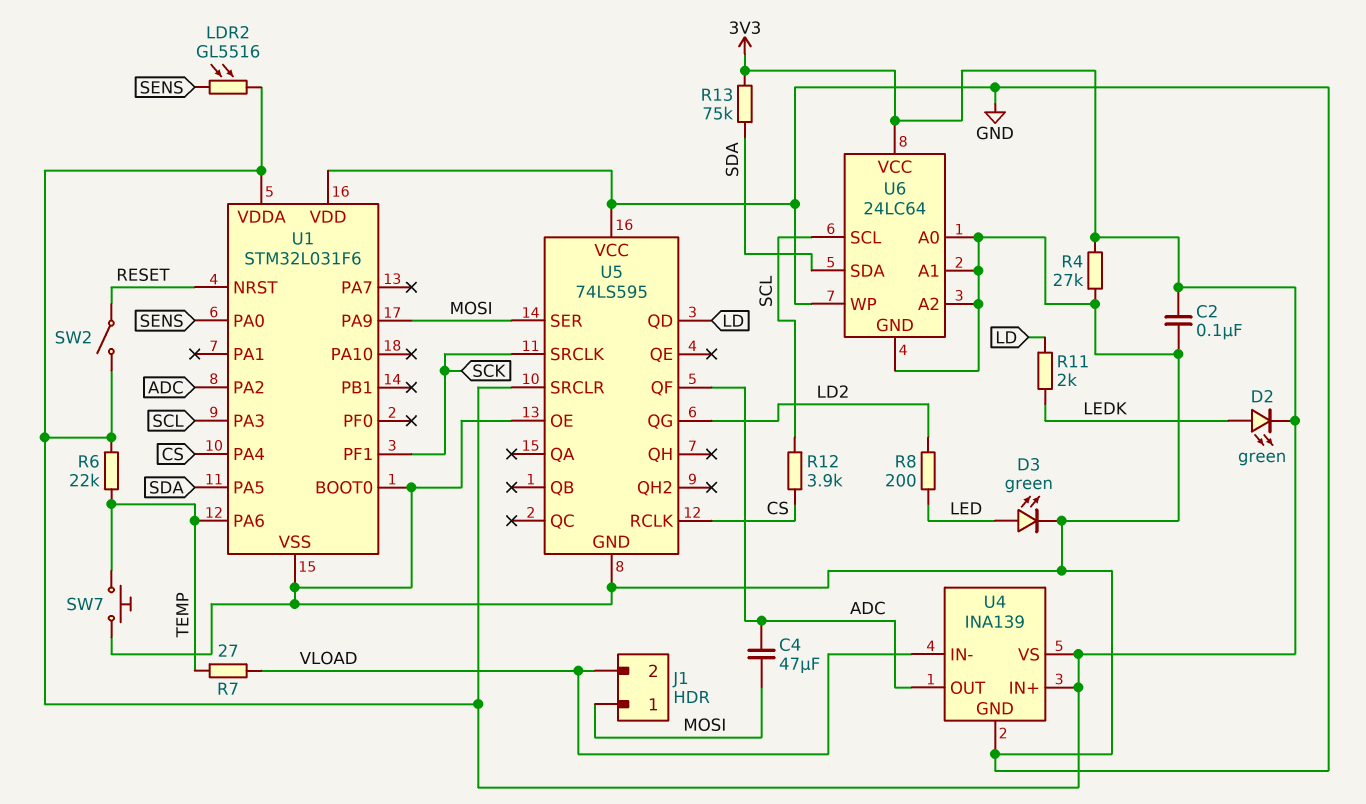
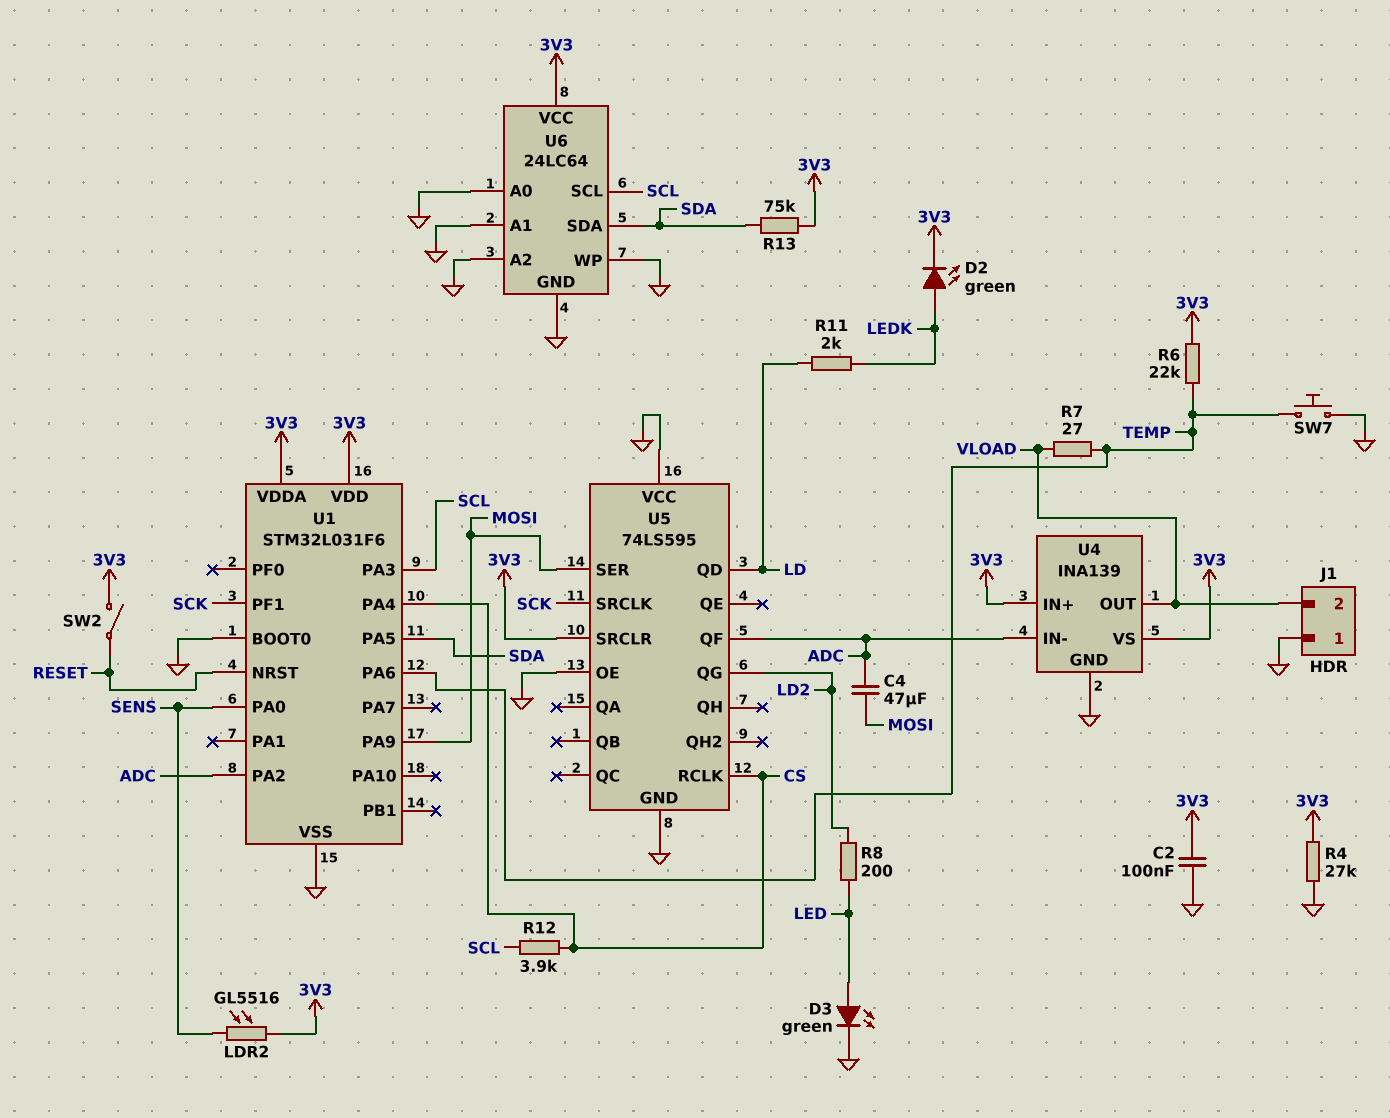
J1 pin 1: MOSI -> GND
U1 pin VDD: GND -> 3V3
U4 pin IN-: VLOAD -> ADC
U4 pin OUT: ADC -> VLOAD

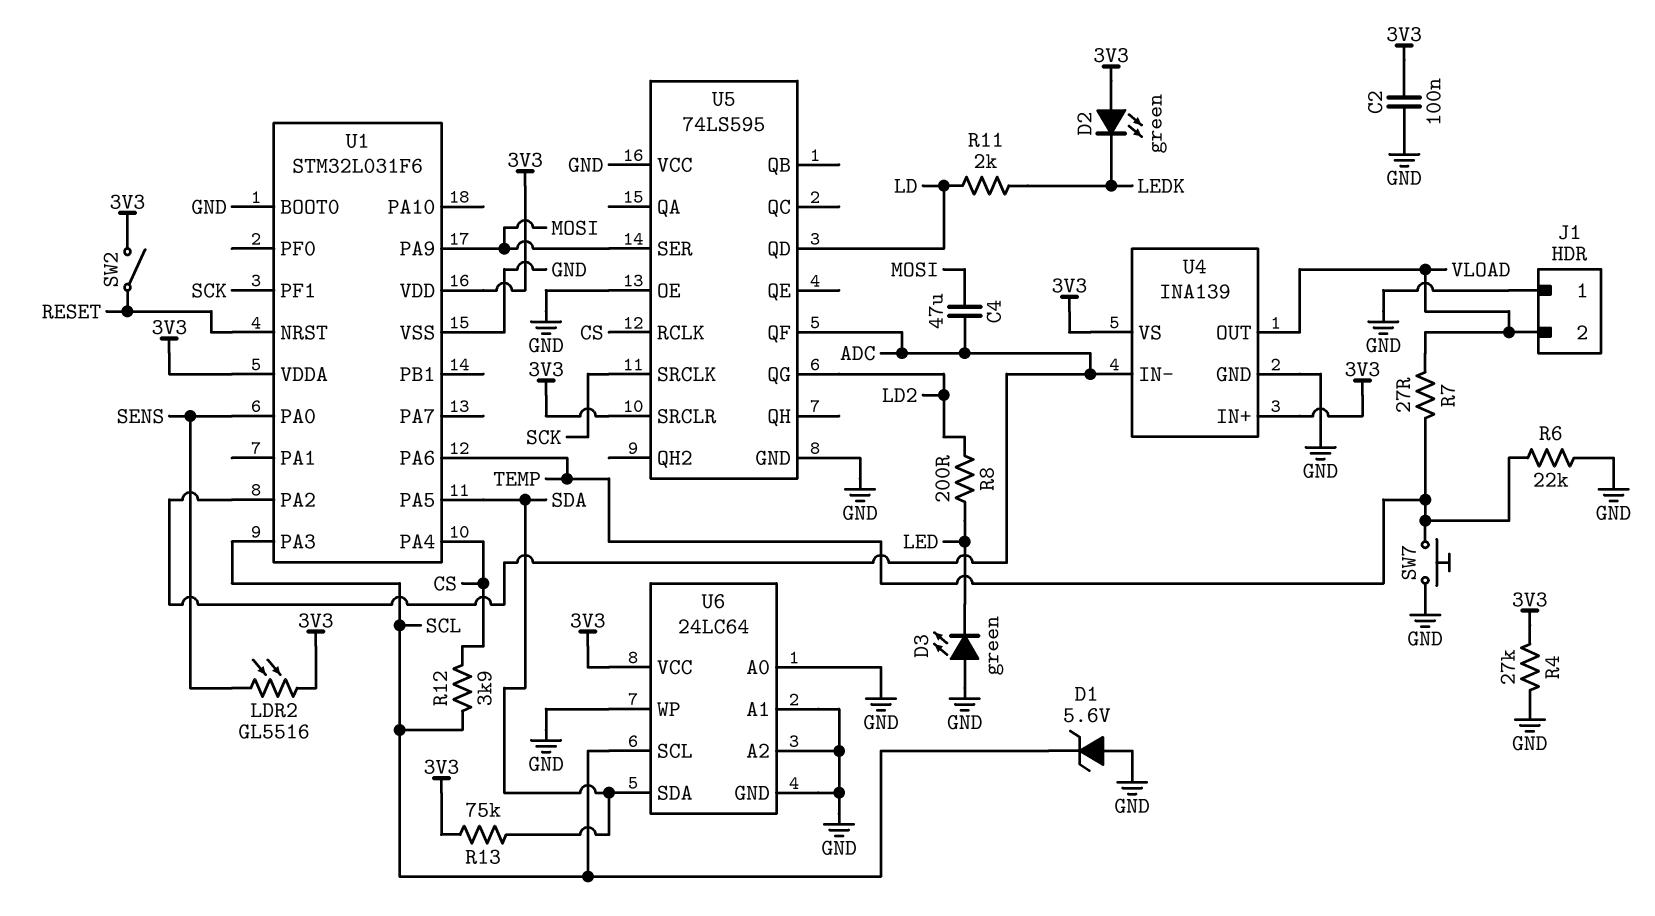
D1: none -> zener 5.6V (A GND, K SCL)
D2: LED green (A LEDK, K 3V3) -> LED green (A 3V3, K LEDK)
D3: LED green (A LED, K GND) -> LED green (A GND, K LED)
R6: 22k (3V3, TEMP) -> 22k (GND, TEMP)

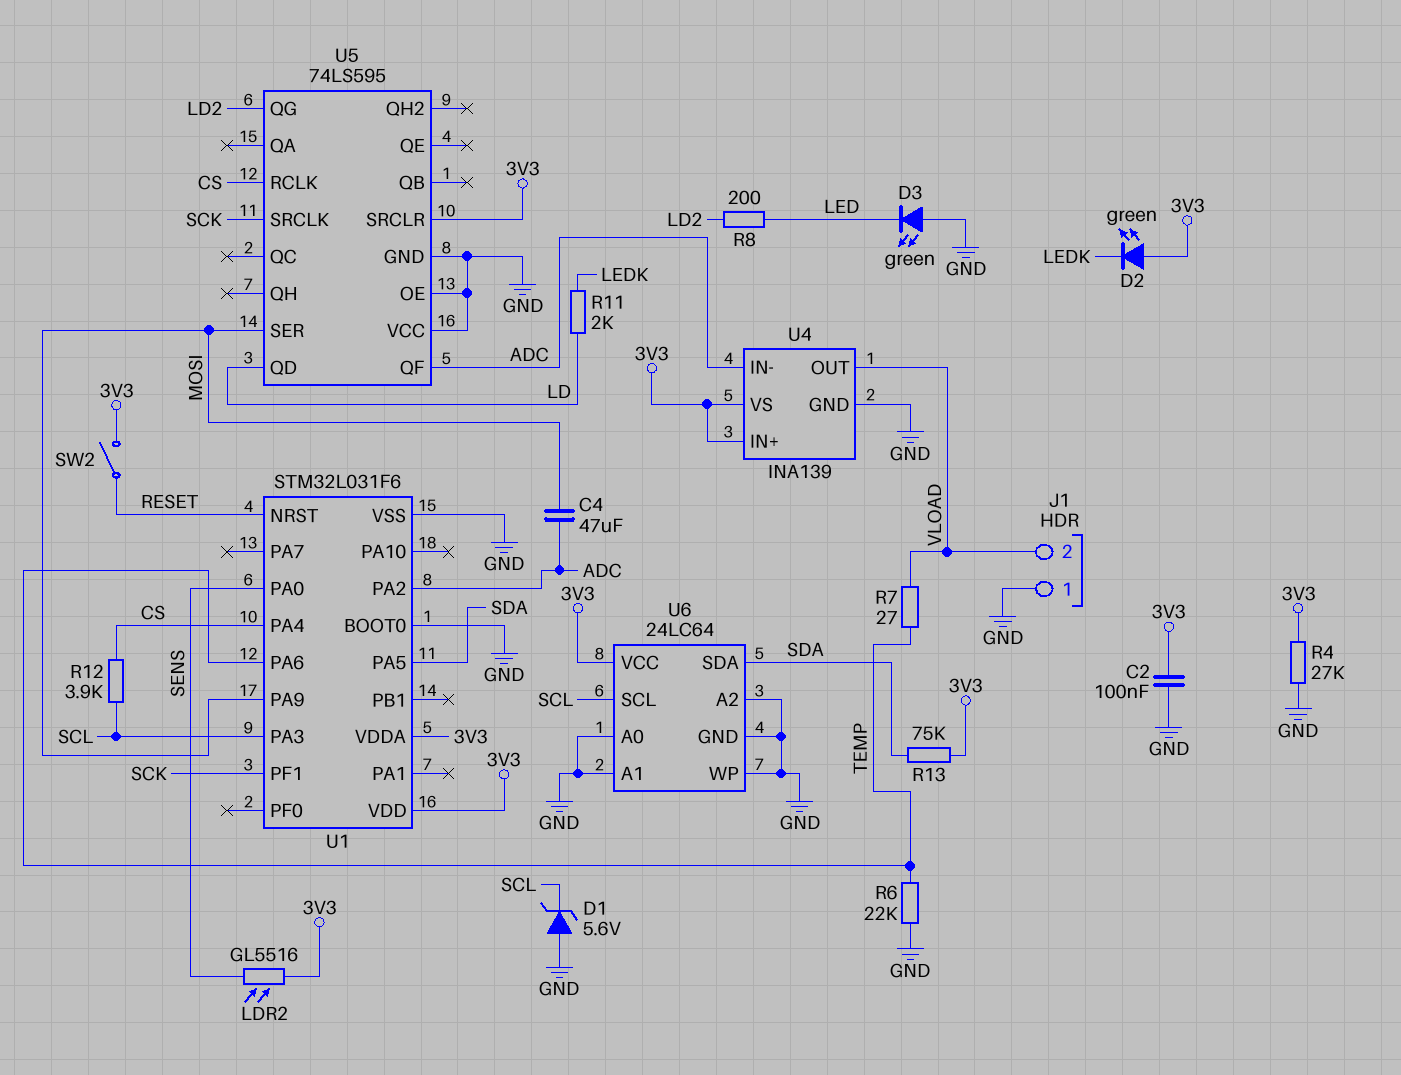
SW7: button (GND, TEMP) -> none

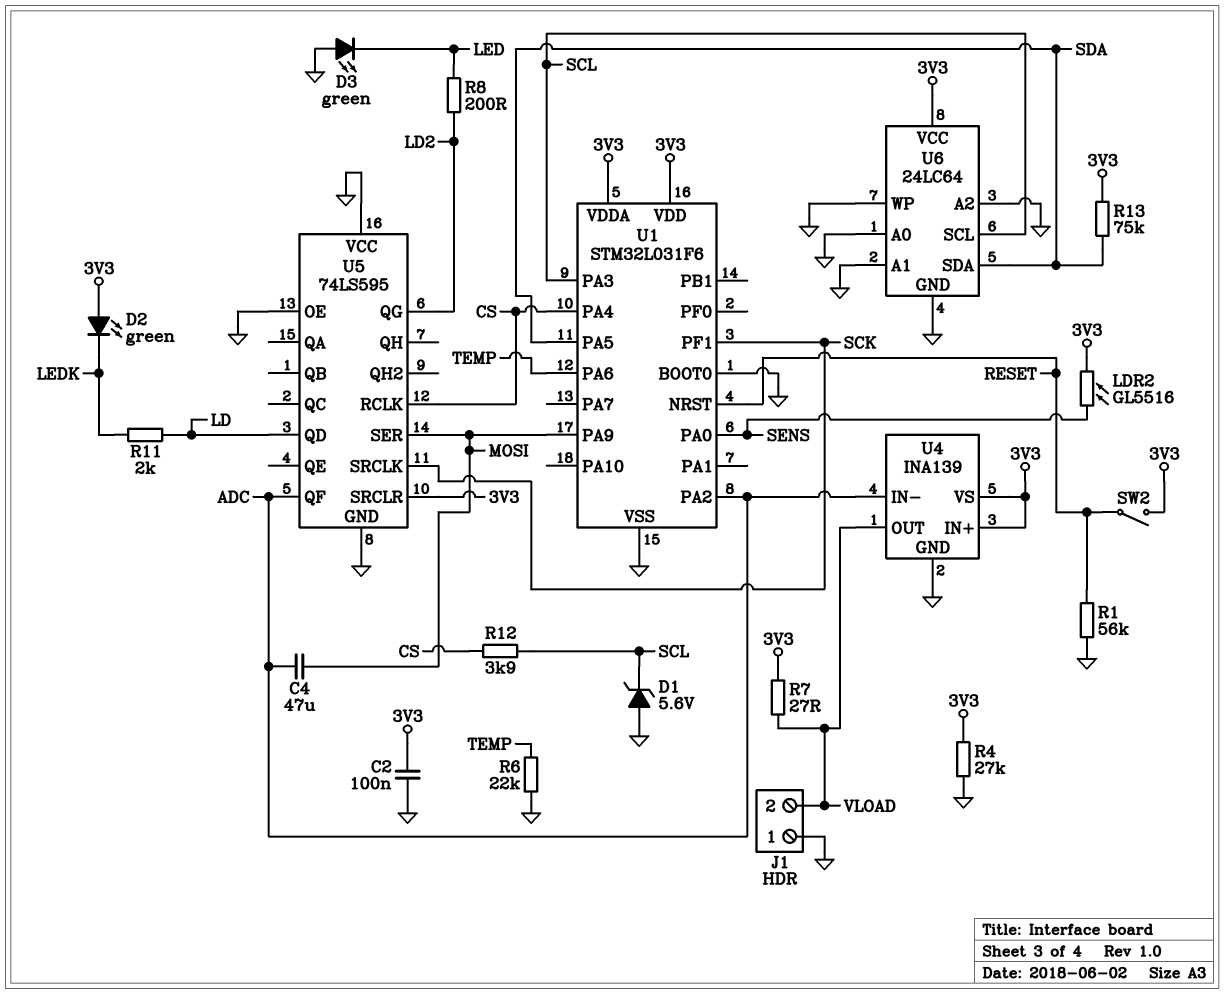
R1: none -> 56k (GND, RESET)
R7: 27 (TEMP, VLOAD) -> 27 (3V3, VLOAD)

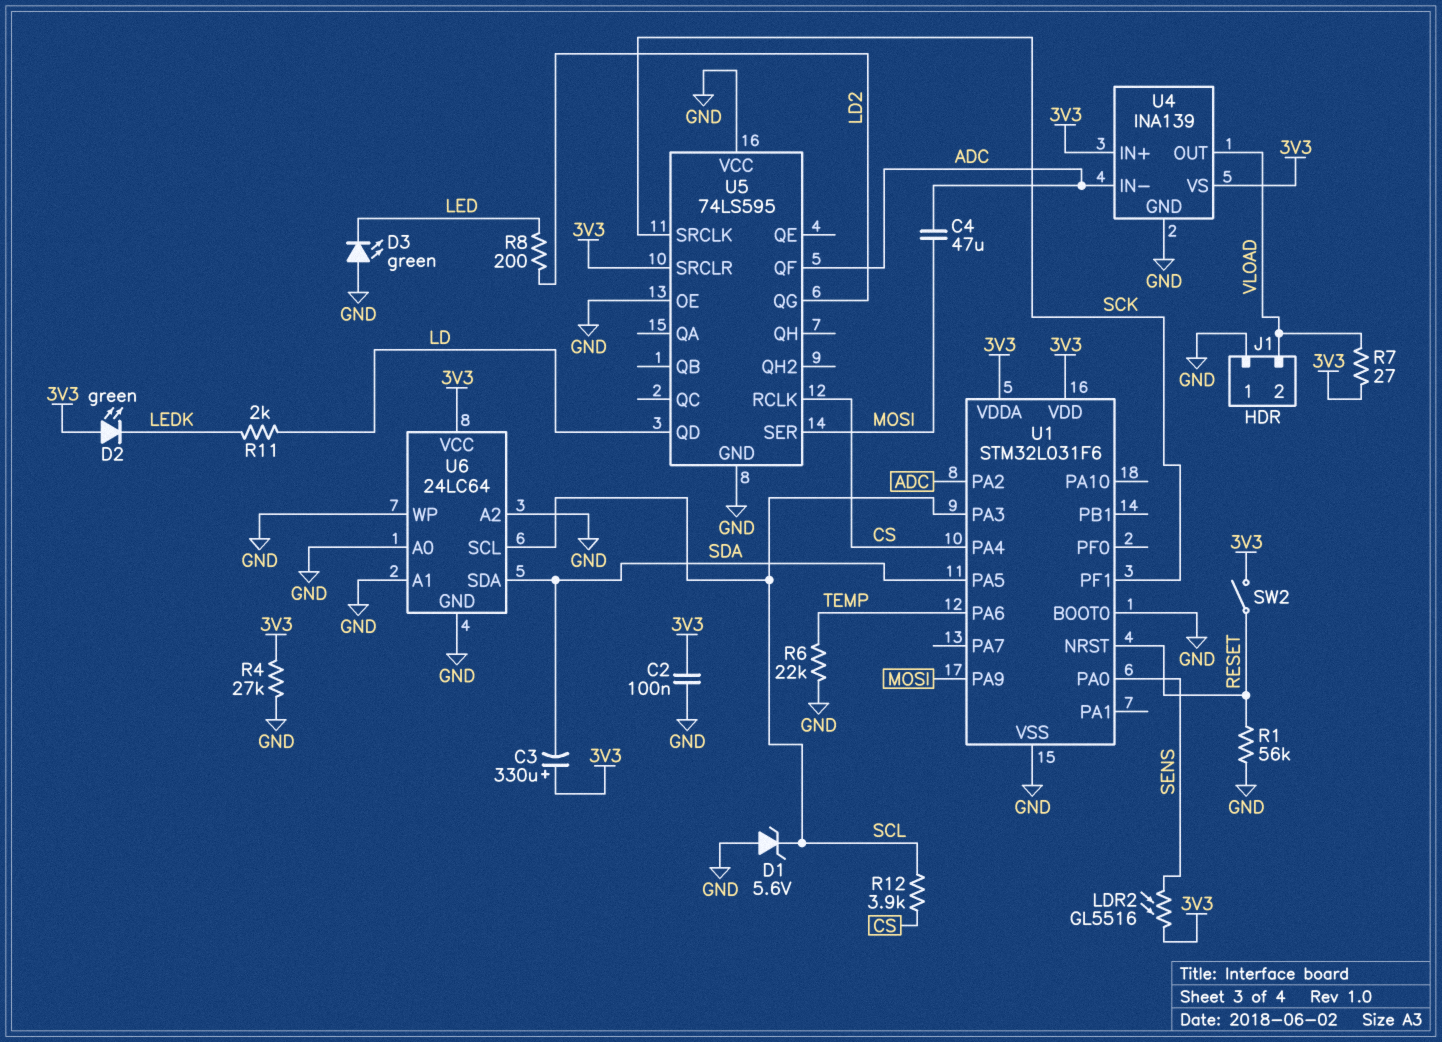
C3: none -> 330uF (plus 3V3, minus SDA)
R13: 75k (3V3, SDA) -> none

